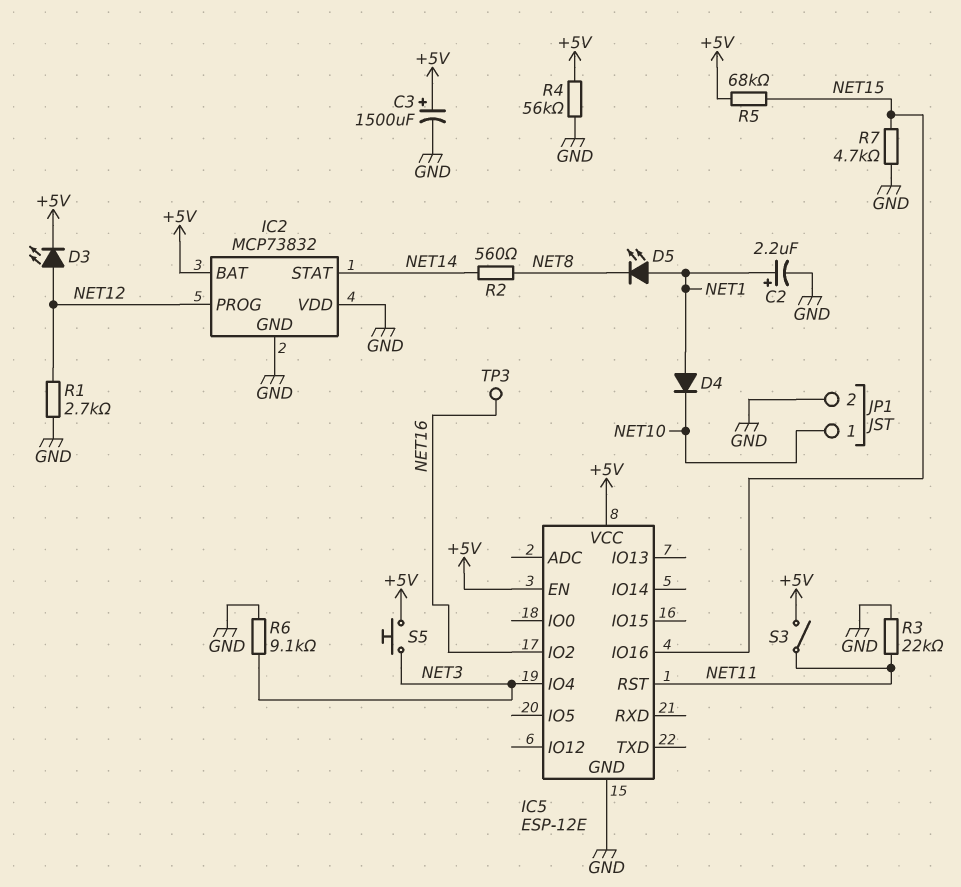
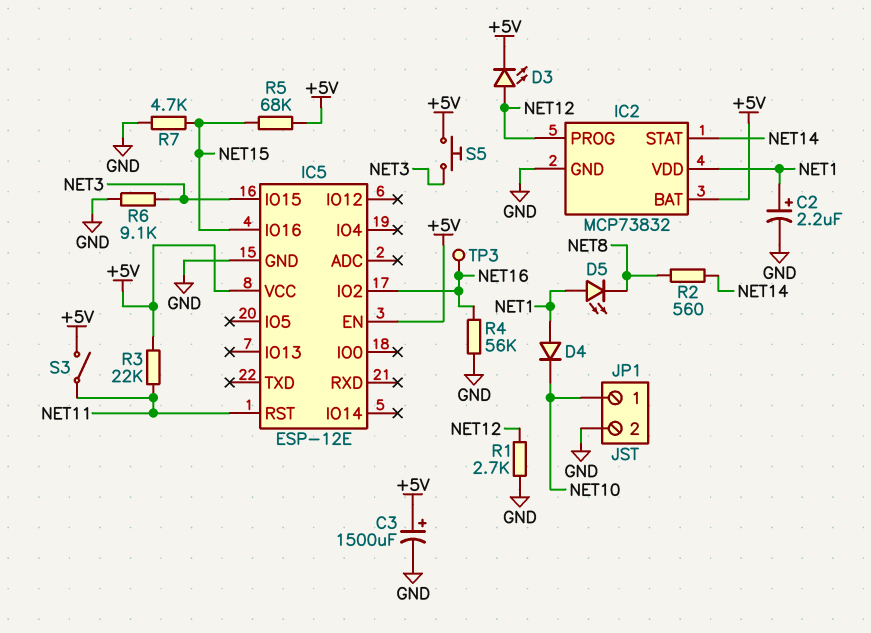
IC2 pin VDD: GND -> NET1
IC5 pin IO4: NET3 -> none
IC5 pin IO15: none -> NET3
R3: 22k (GND, NET11) -> 22k (+5V, NET11)
R4: 56k (+5V, GND) -> 56k (GND, NET16)

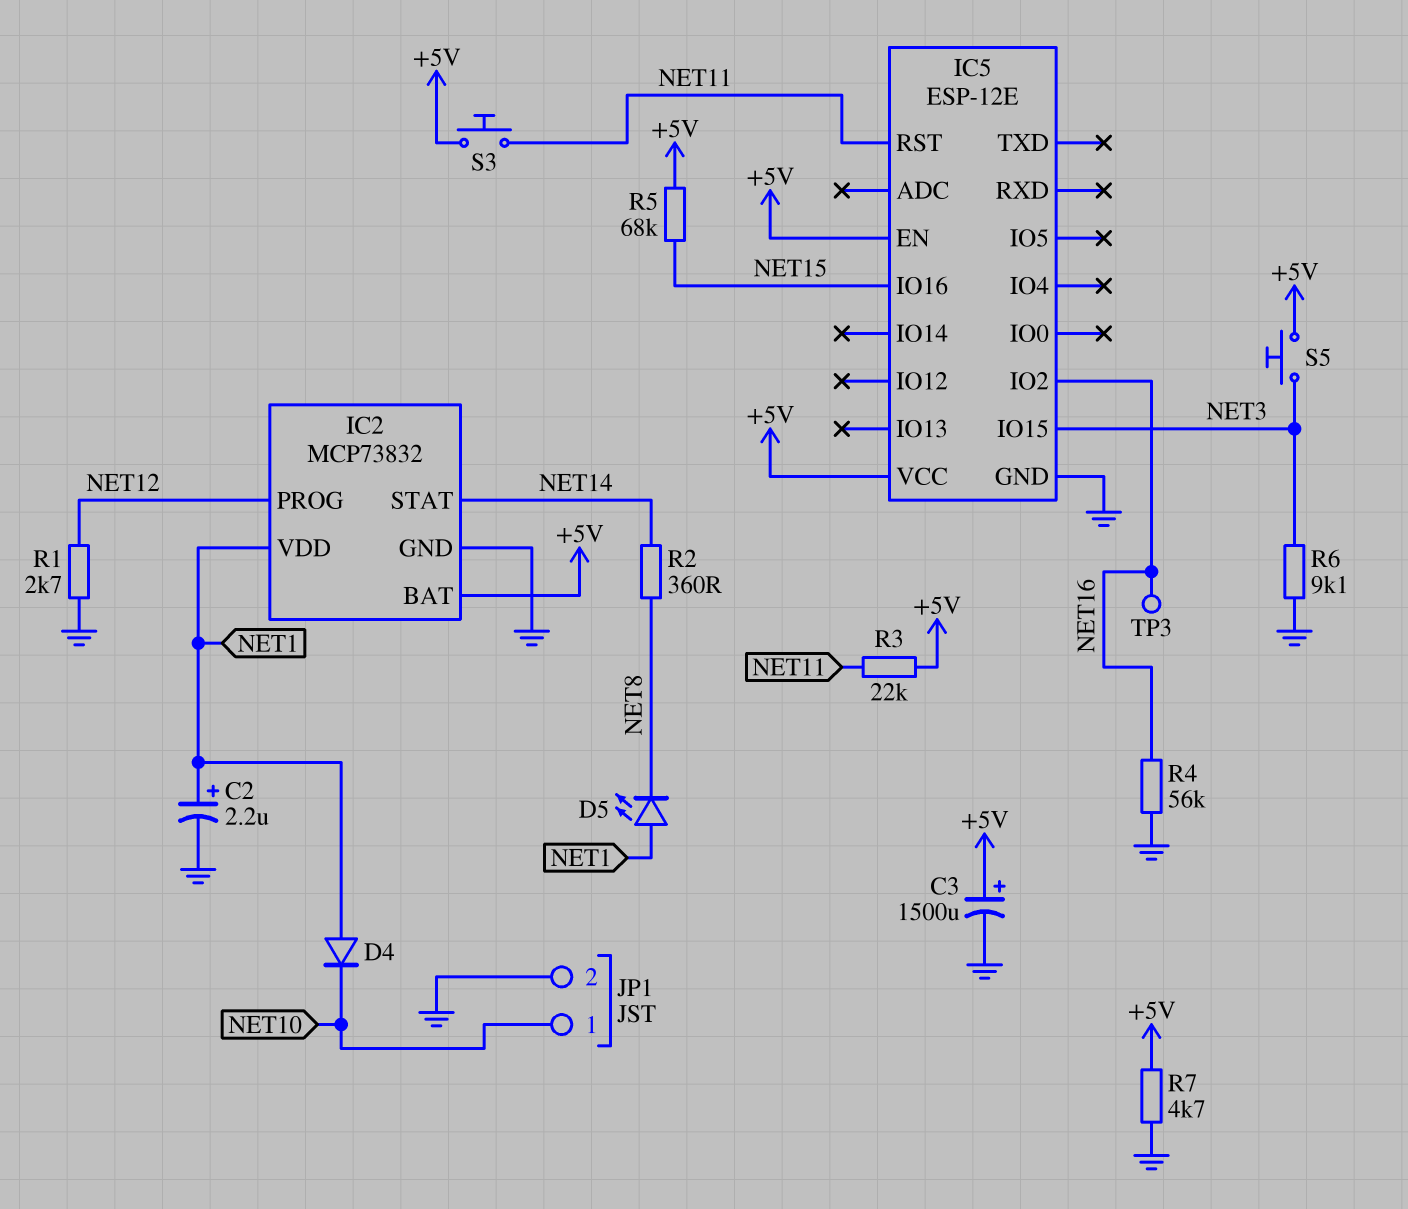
D3: LED (A NET12, K +5V) -> none
R2: 560 (NET8, NET14) -> 360 (NET8, NET14)
R7: 4.7k (GND, NET15) -> 4.7k (+5V, GND)
S3: switch (+5V, NET11) -> button (+5V, NET11)

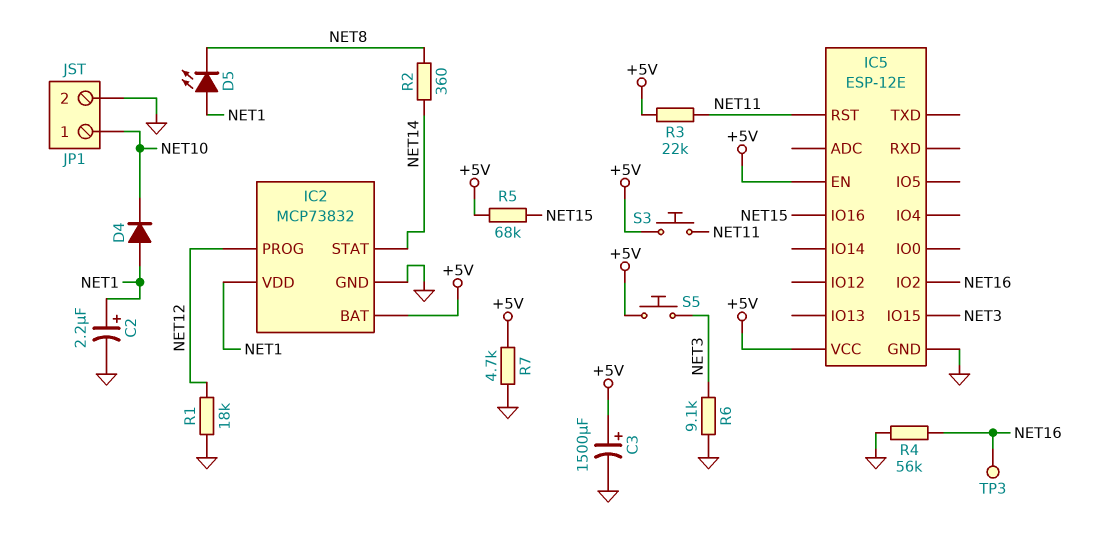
R1: 2.7k (GND, NET12) -> 18k (GND, NET12)

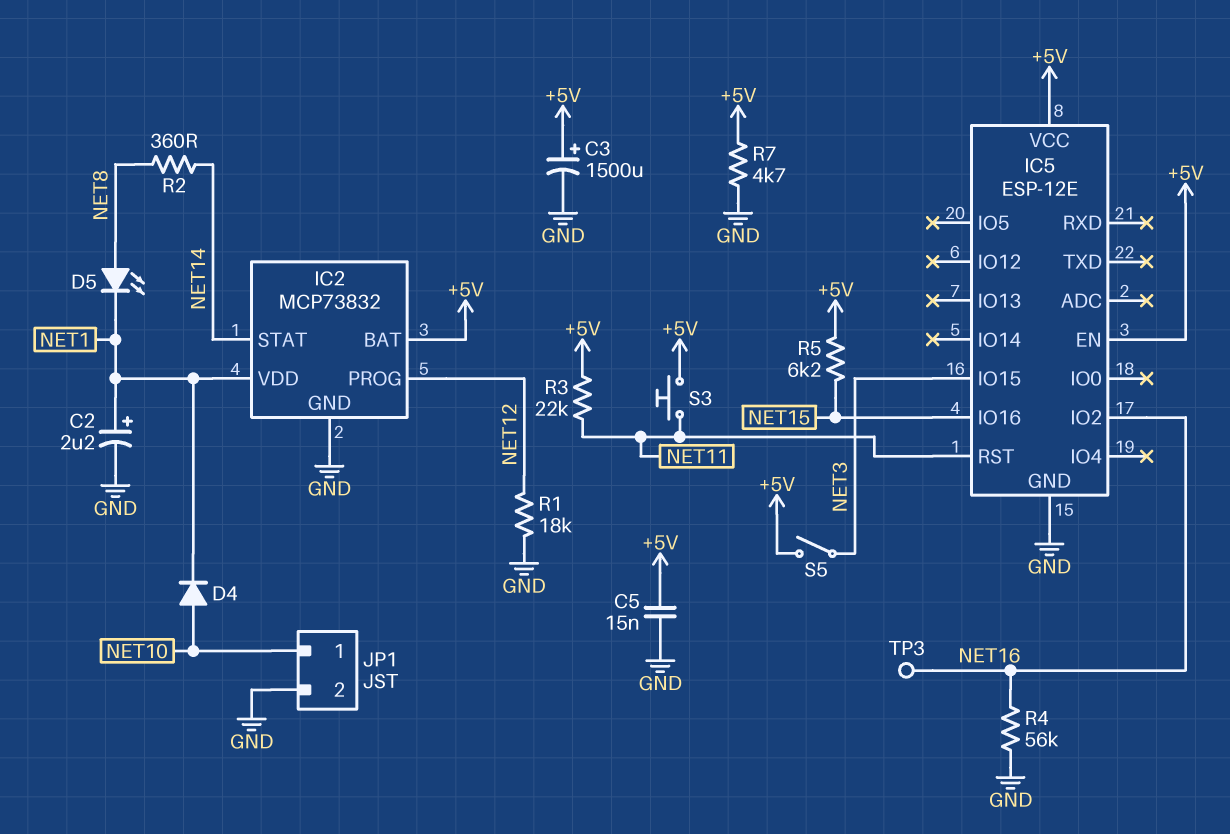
C5: none -> 15nF (+5V, GND)
D4: diode (A NET1, K NET10) -> diode (A NET10, K NET1)
D5: LED (A NET1, K NET8) -> LED (A NET8, K NET1)
R5: 68k (+5V, NET15) -> 6.2k (+5V, NET15)
R6: 9.1k (GND, NET3) -> none
S5: button (+5V, NET3) -> switch (+5V, NET3)

